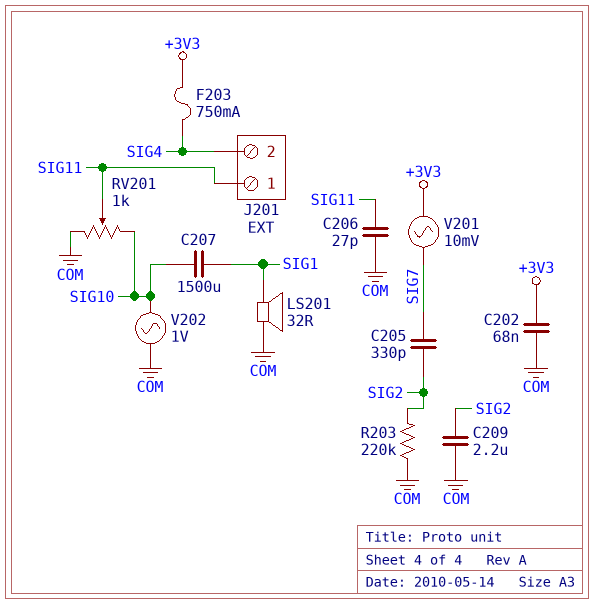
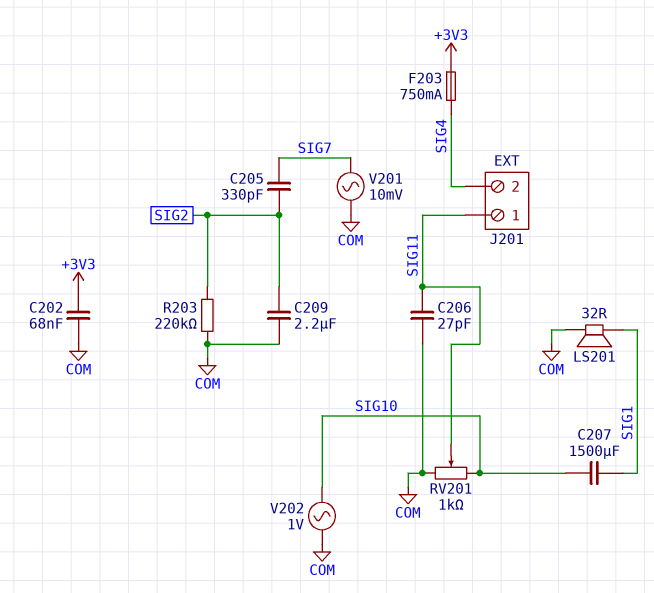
V201: AC 10mV (+3V3, SIG7) -> AC 10mV (COM, SIG7)

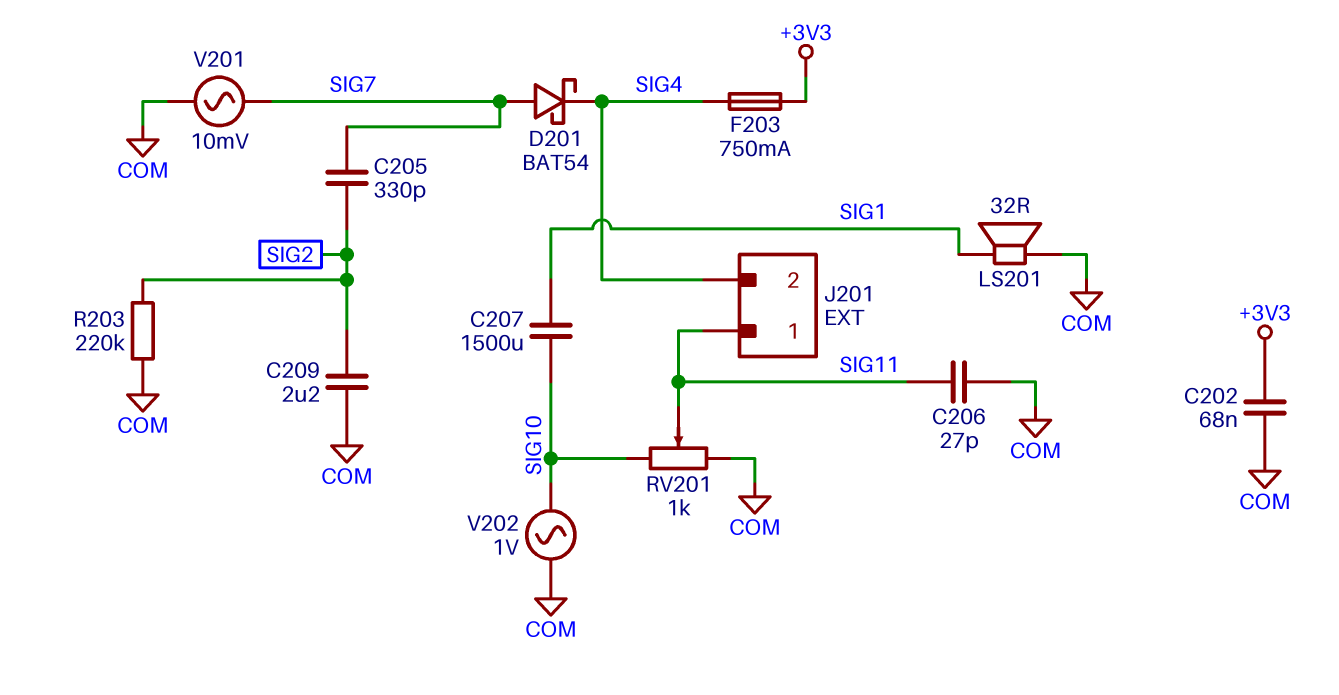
D201: none -> schottky BAT54 (A SIG7, K SIG4)

